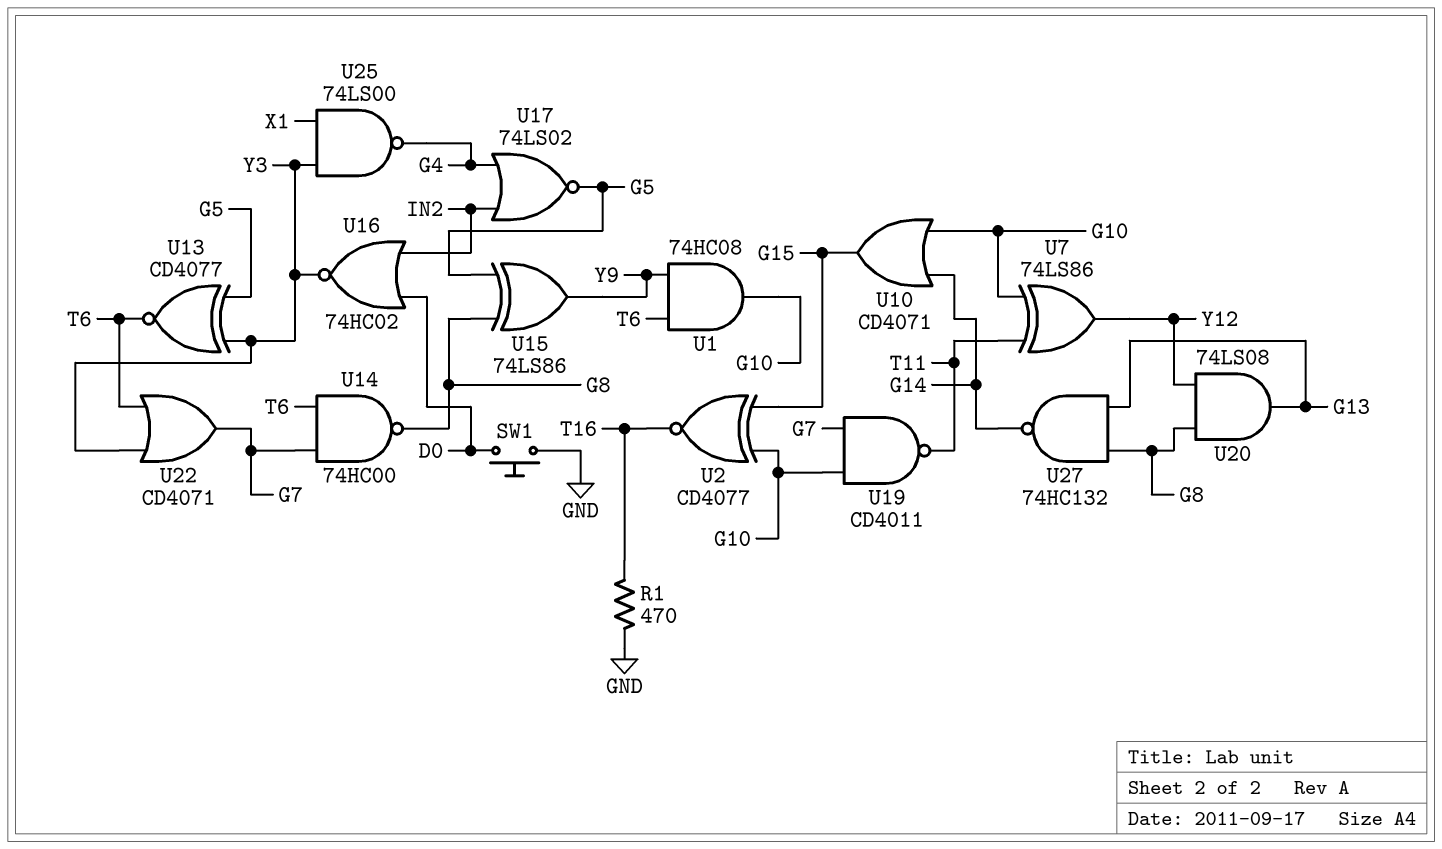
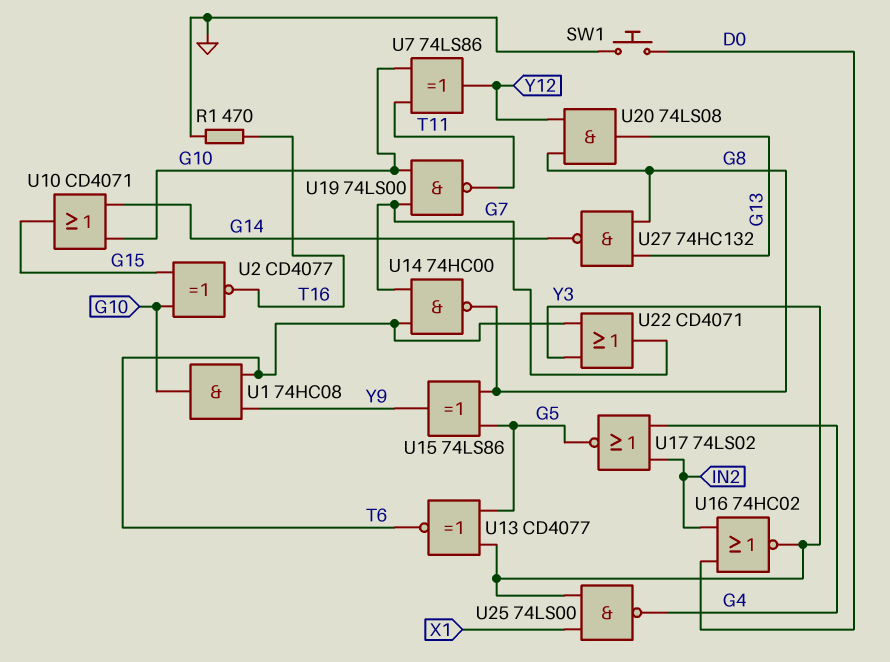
U19: NAND CD4011 (in G7, in G10, out T11) -> NAND 74LS00 (in G7, in G10, out T11)

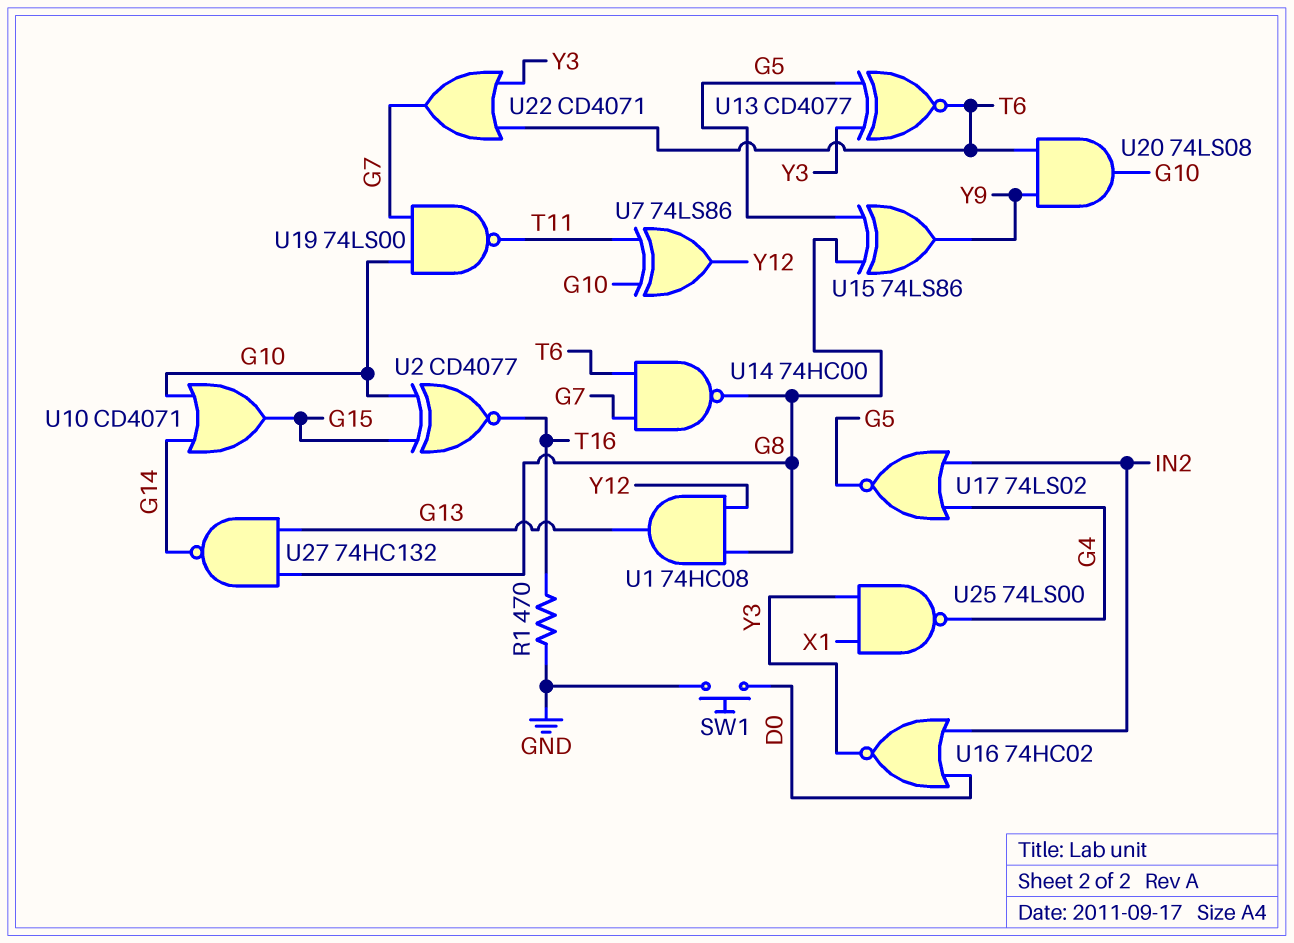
U1: AND 74HC08 (in T6, in Y9, out G10) -> AND 74HC08 (in G8, in Y12, out G13)
U20: AND 74LS08 (in G8, in Y12, out G13) -> AND 74LS08 (in T6, in Y9, out G10)

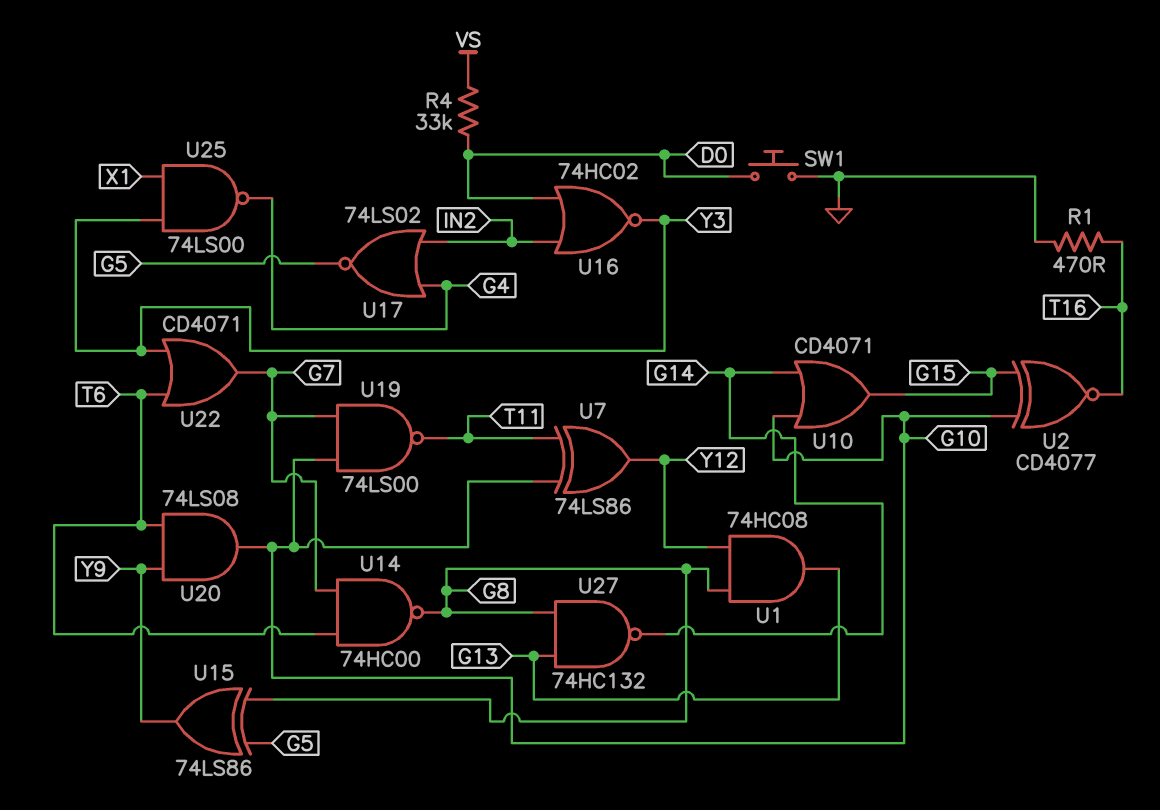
R4: none -> 33k (D0, VS)
U13: XNOR CD4077 (in G5, in Y3, out T6) -> none

